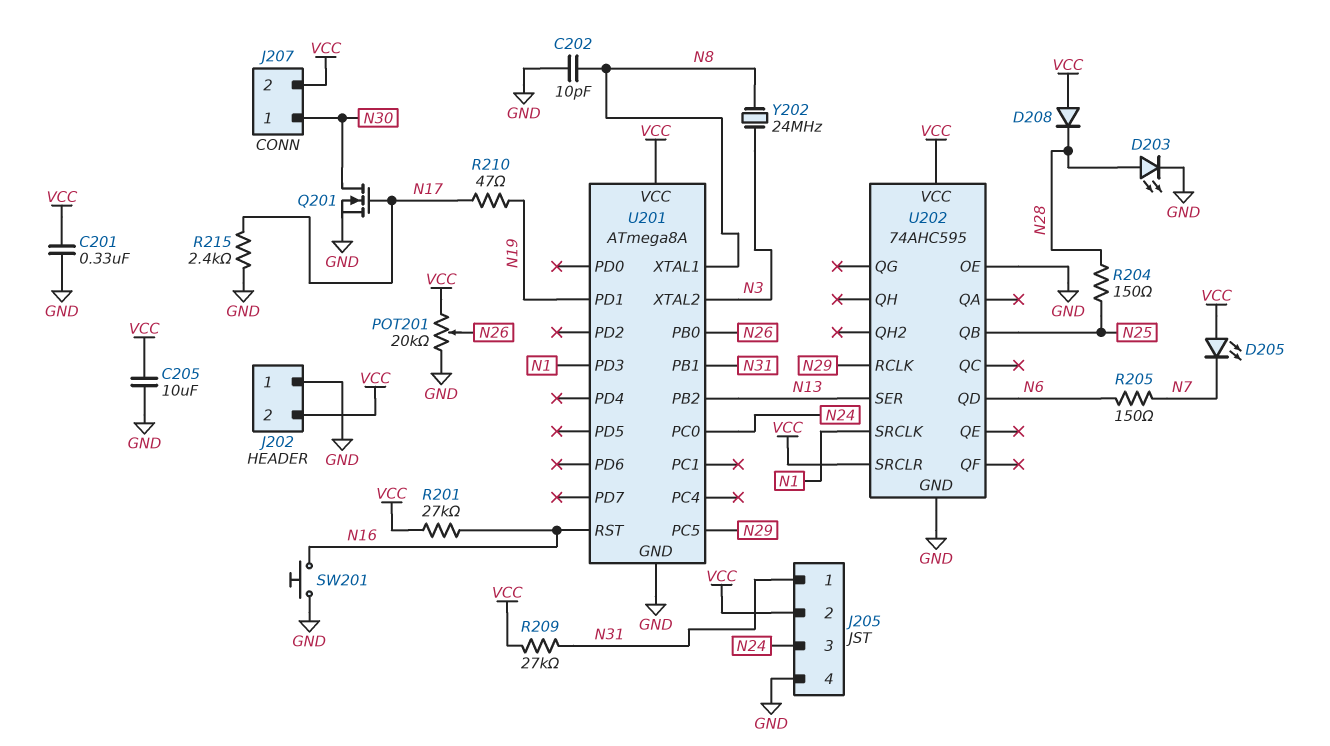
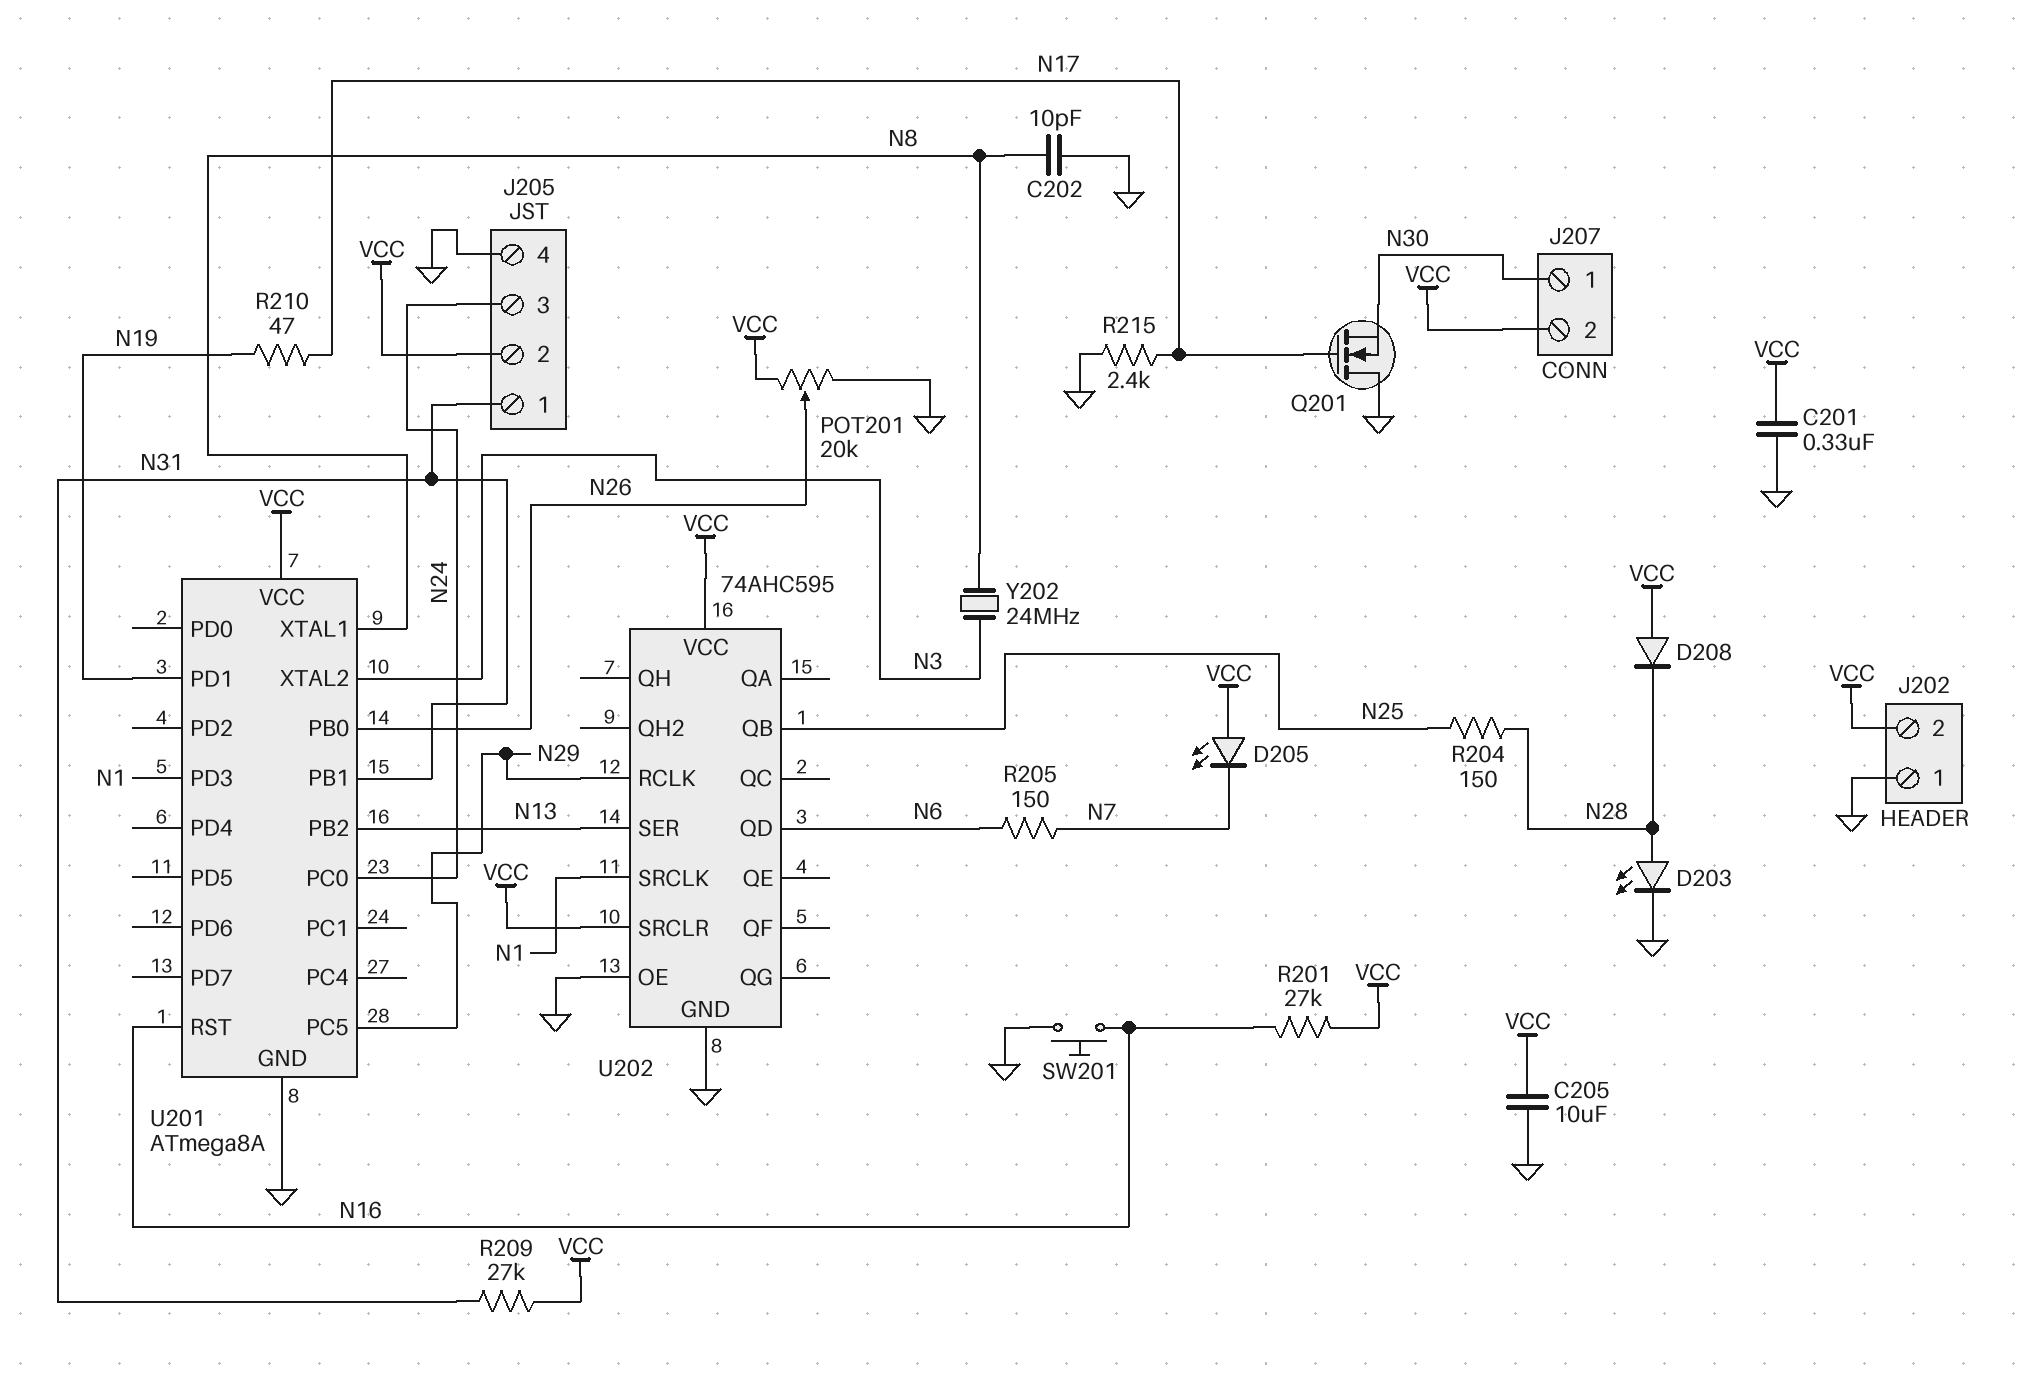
Q201: NMOS (G N17, D N30, S GND) -> NMOS (G N17, D GND, S N30)

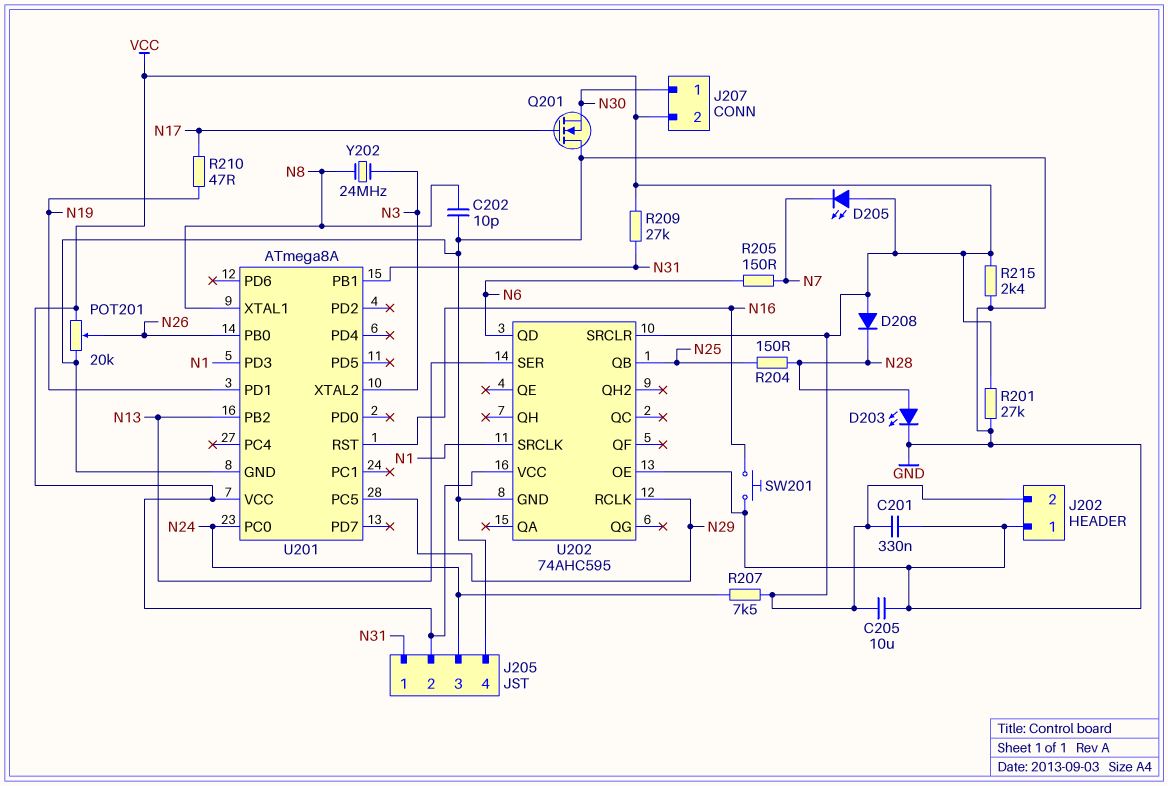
R201: 27k (N16, VCC) -> 27k (GND, VCC)
R207: none -> 7.5k (N24, VCC)
R215: 2.4k (GND, N17) -> 2.4k (GND, VCC)

